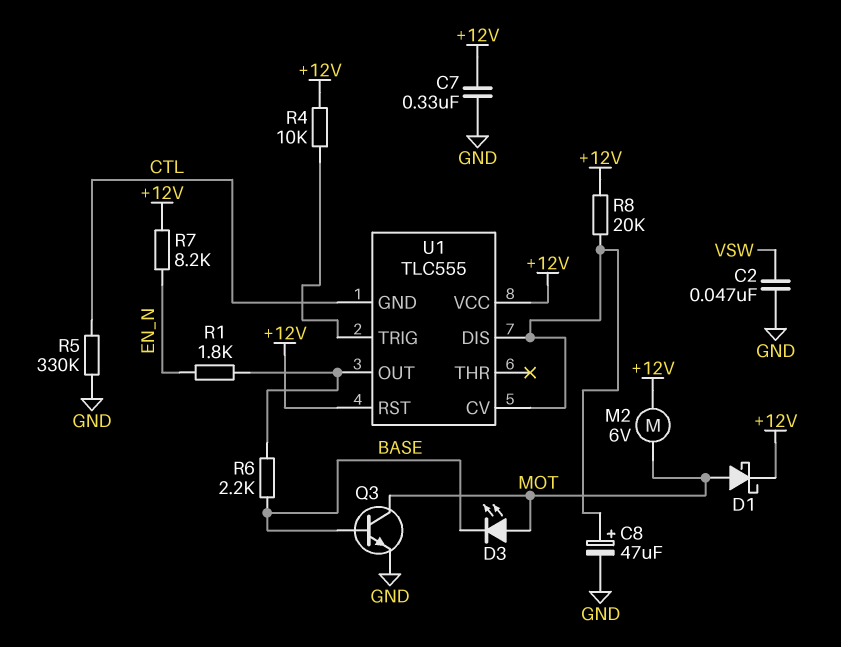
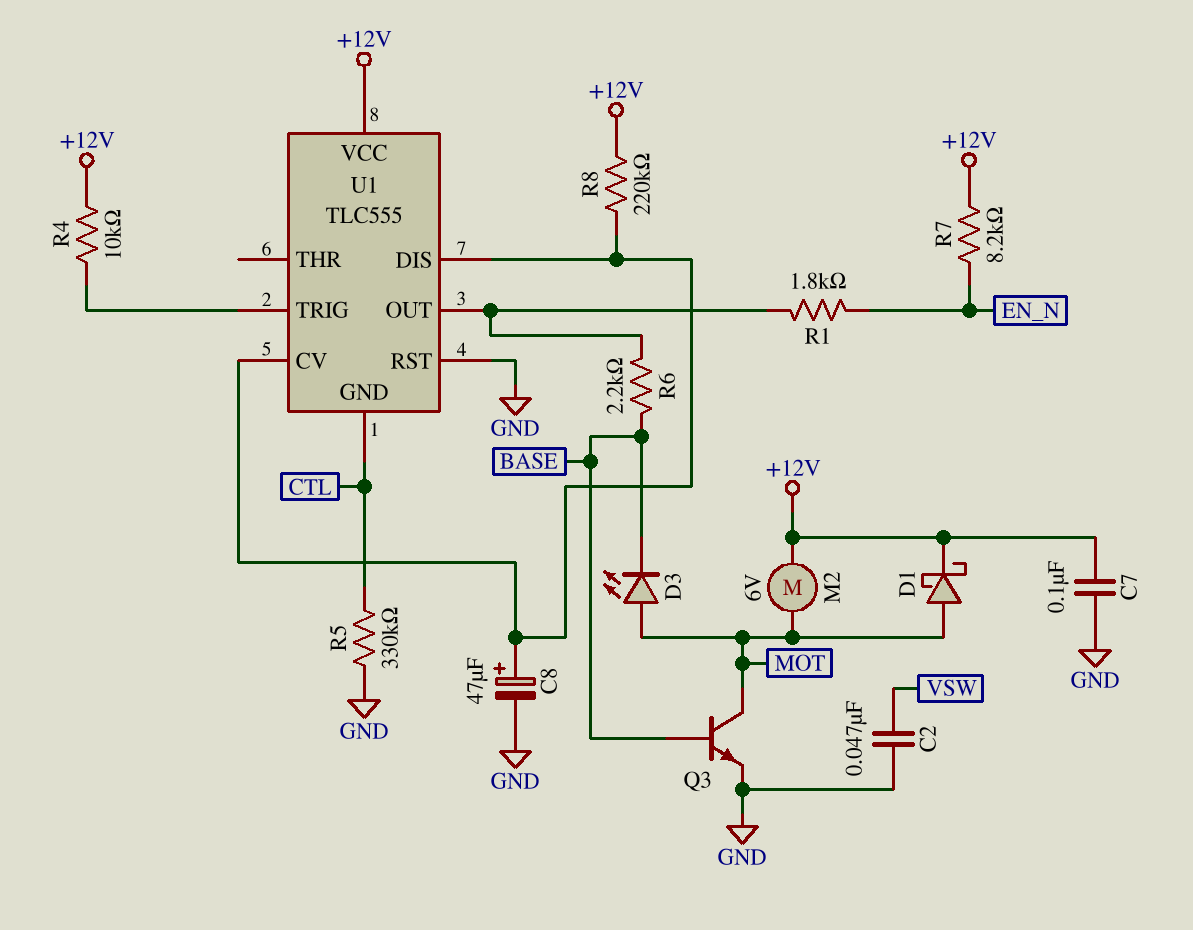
C7: 330nF (+12V, GND) -> 100nF (+12V, GND)
R8: 20k (+12V, U1/CV) -> 220k (+12V, U1/CV)
U1 pin RST: +12V -> GND

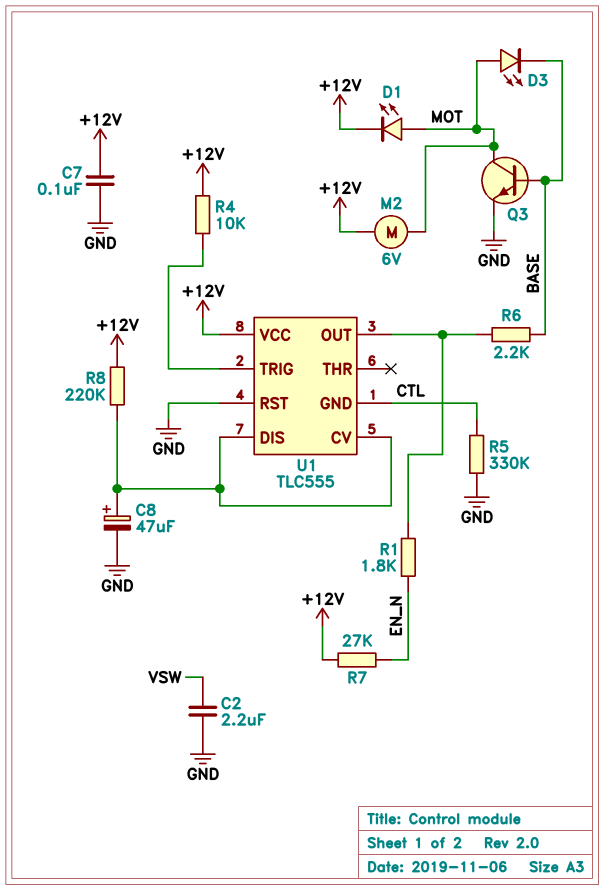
C2: 47nF (GND, VSW) -> 2.2uF (GND, VSW)
D1: schottky (A MOT, K +12V) -> LED (A MOT, K +12V)
R7: 8.2k (+12V, EN_N) -> 27k (+12V, EN_N)

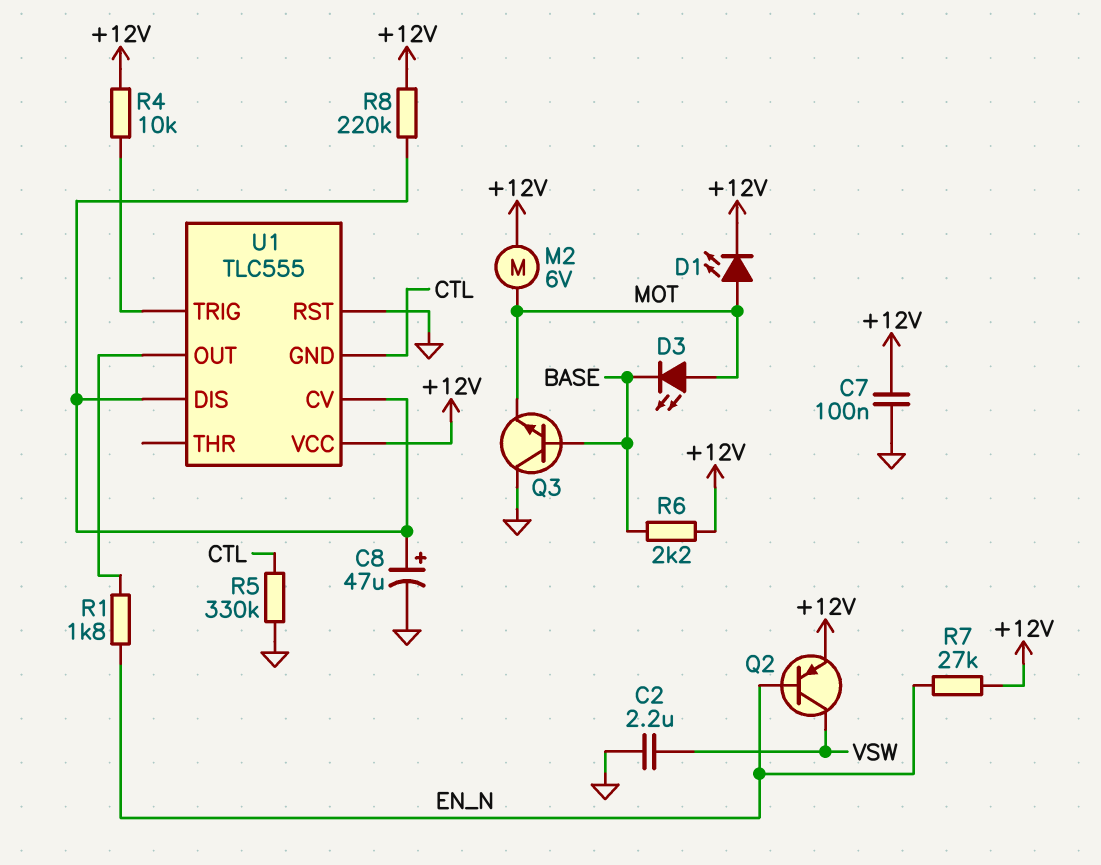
Q2: none -> PNP (B EN_N, C VSW, E +12V)
Q3: NPN (B BASE, C MOT, E GND) -> NPN (B BASE, C GND, E MOT)
R6: 2.2k (BASE, U1/OUT) -> 2.2k (+12V, BASE)

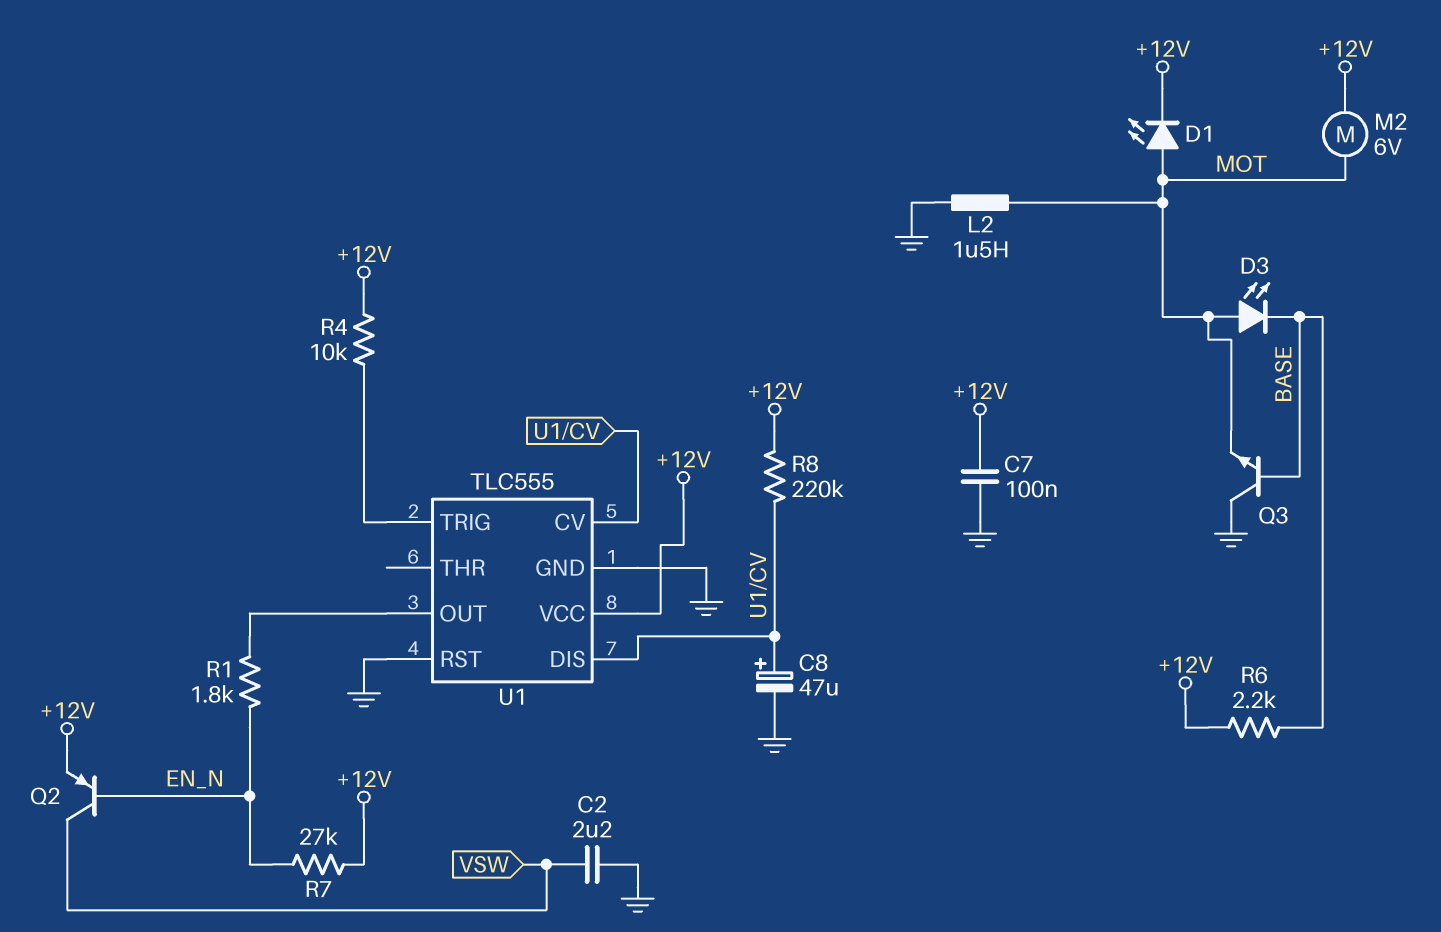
L2: none -> 1.5uH (GND, MOT)
R5: 330k (CTL, GND) -> none
U1 pin GND: CTL -> GND

